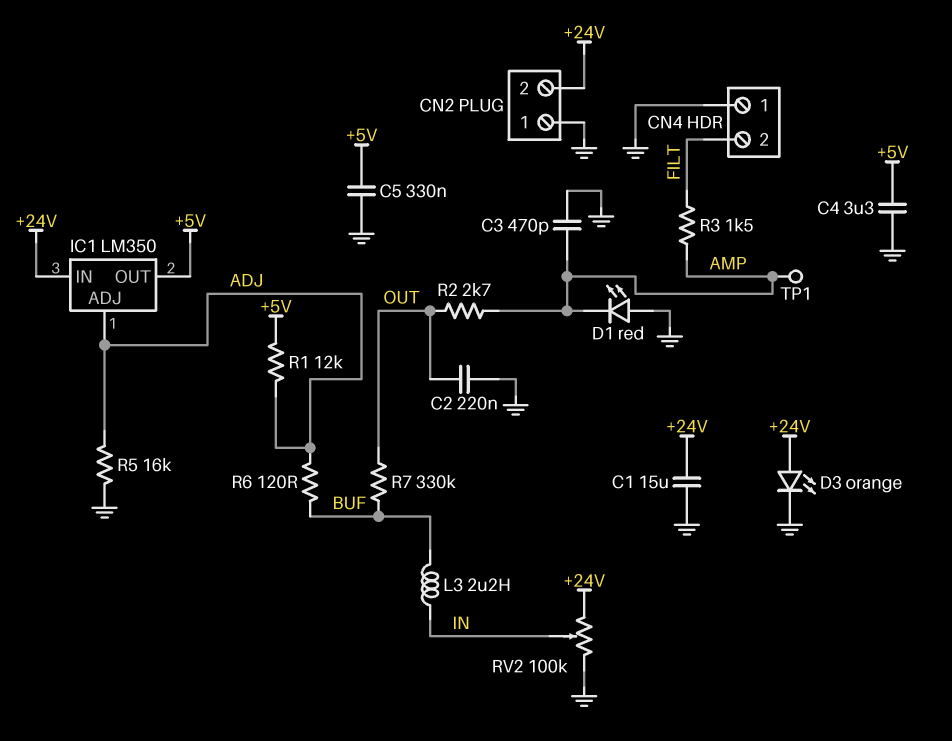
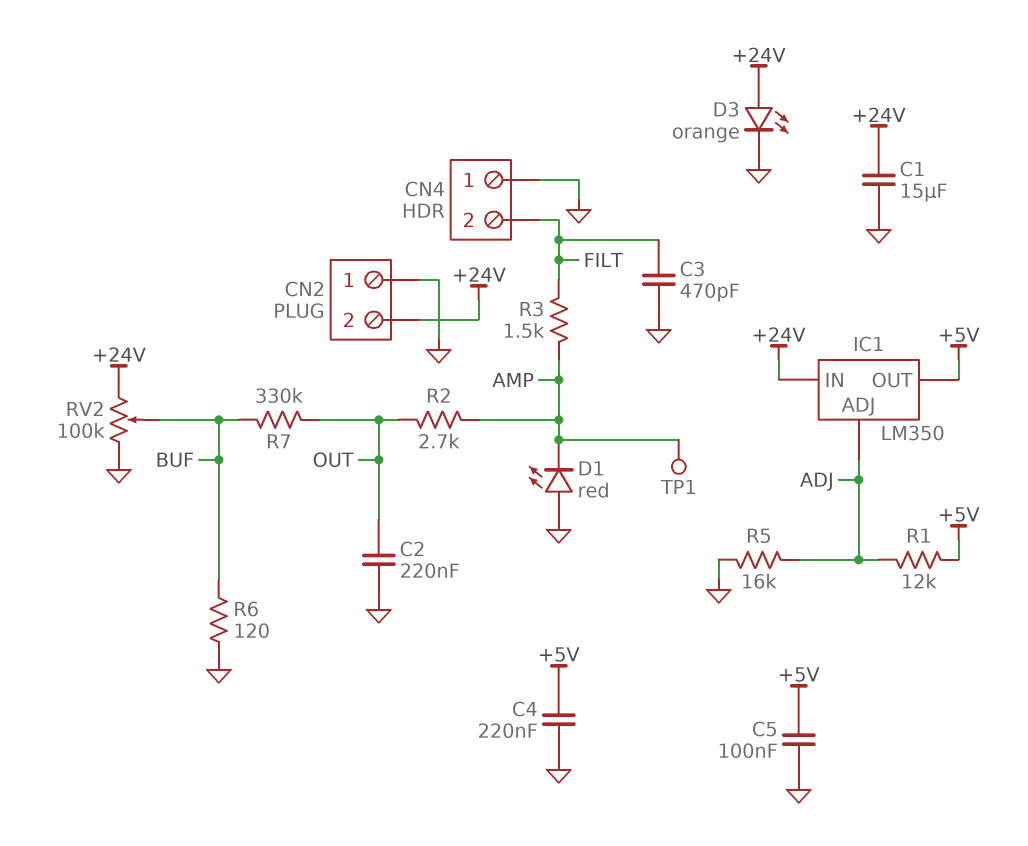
C3: 470pF (AMP, GND) -> 470pF (FILT, GND)
C4: 3.3uF (+5V, GND) -> 220nF (+5V, GND)
C5: 330nF (+5V, GND) -> 100nF (+5V, GND)
L3: 2.2uH (BUF, IN) -> none
R6: 120 (ADJ, BUF) -> 120 (BUF, GND)
RV2: 100k (+24V, GND, wiper IN) -> 100k (+24V, GND, wiper BUF)

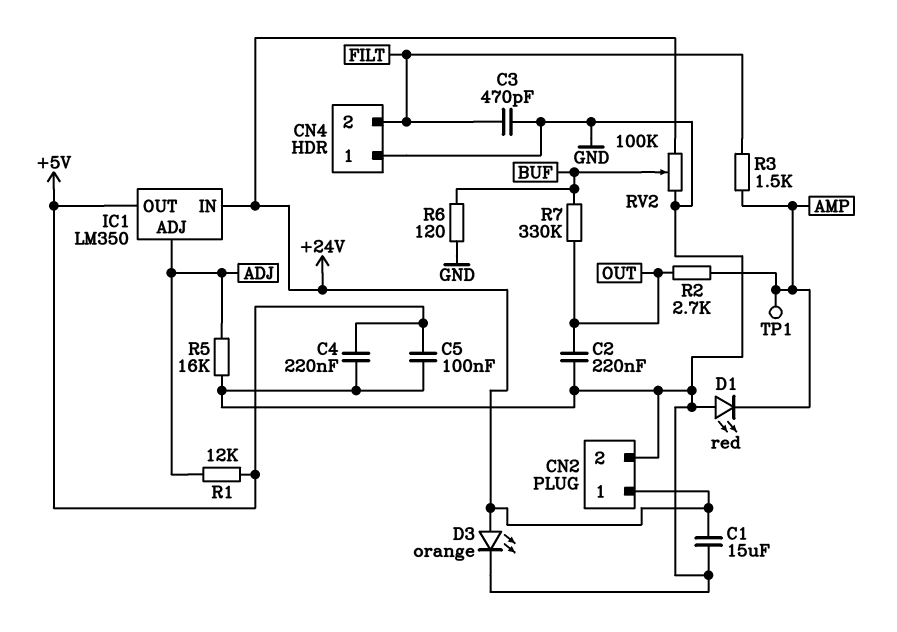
CN2 pin 1: GND -> +24V
CN2 pin 2: +24V -> GND

